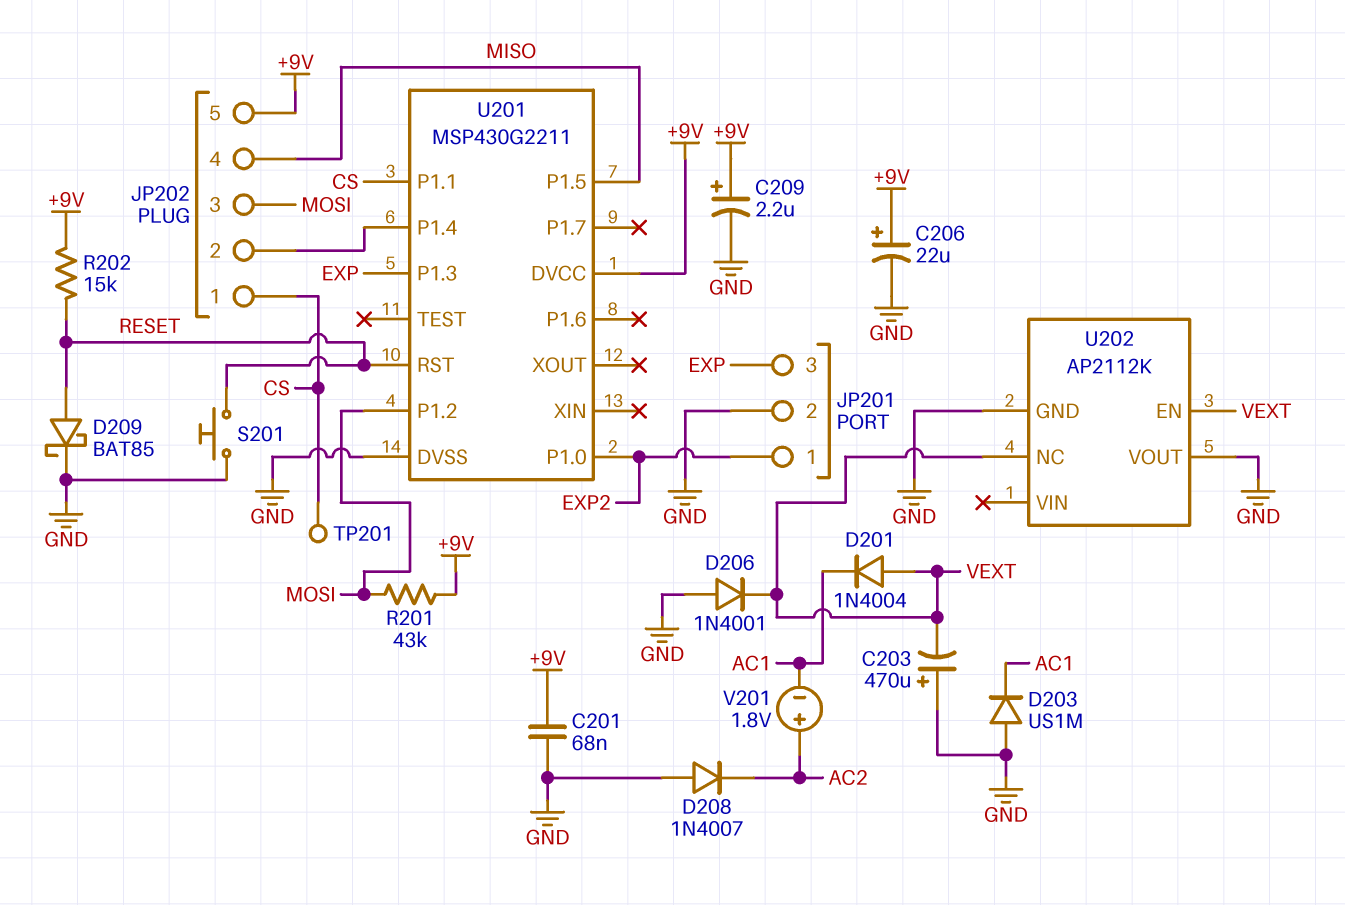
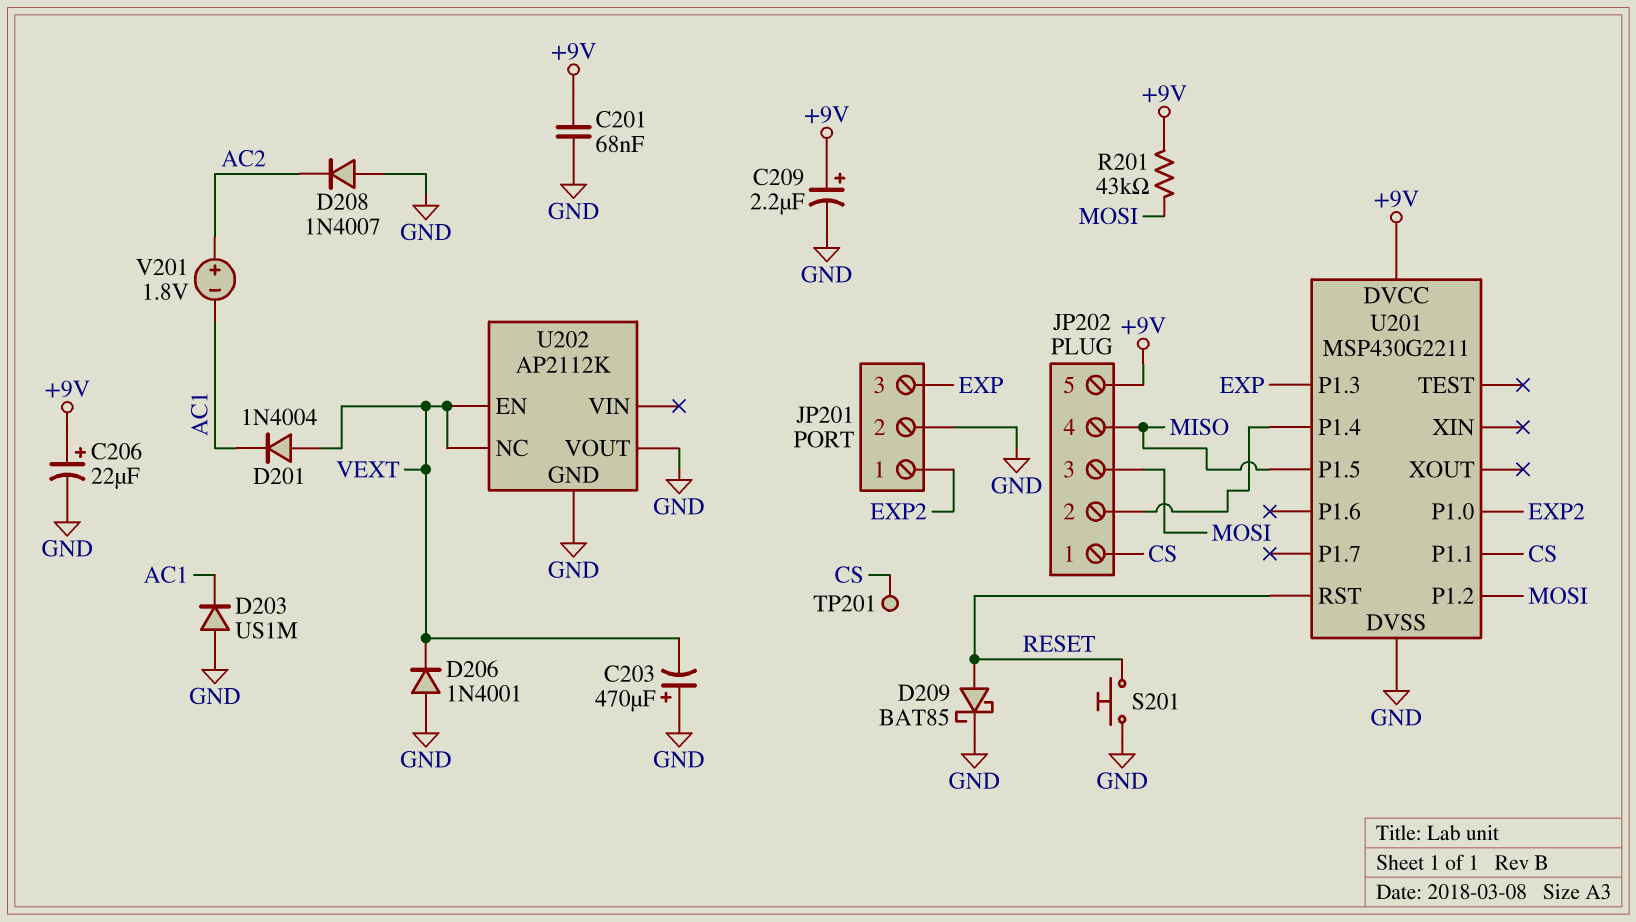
R202: 15k (+9V, RESET) -> none

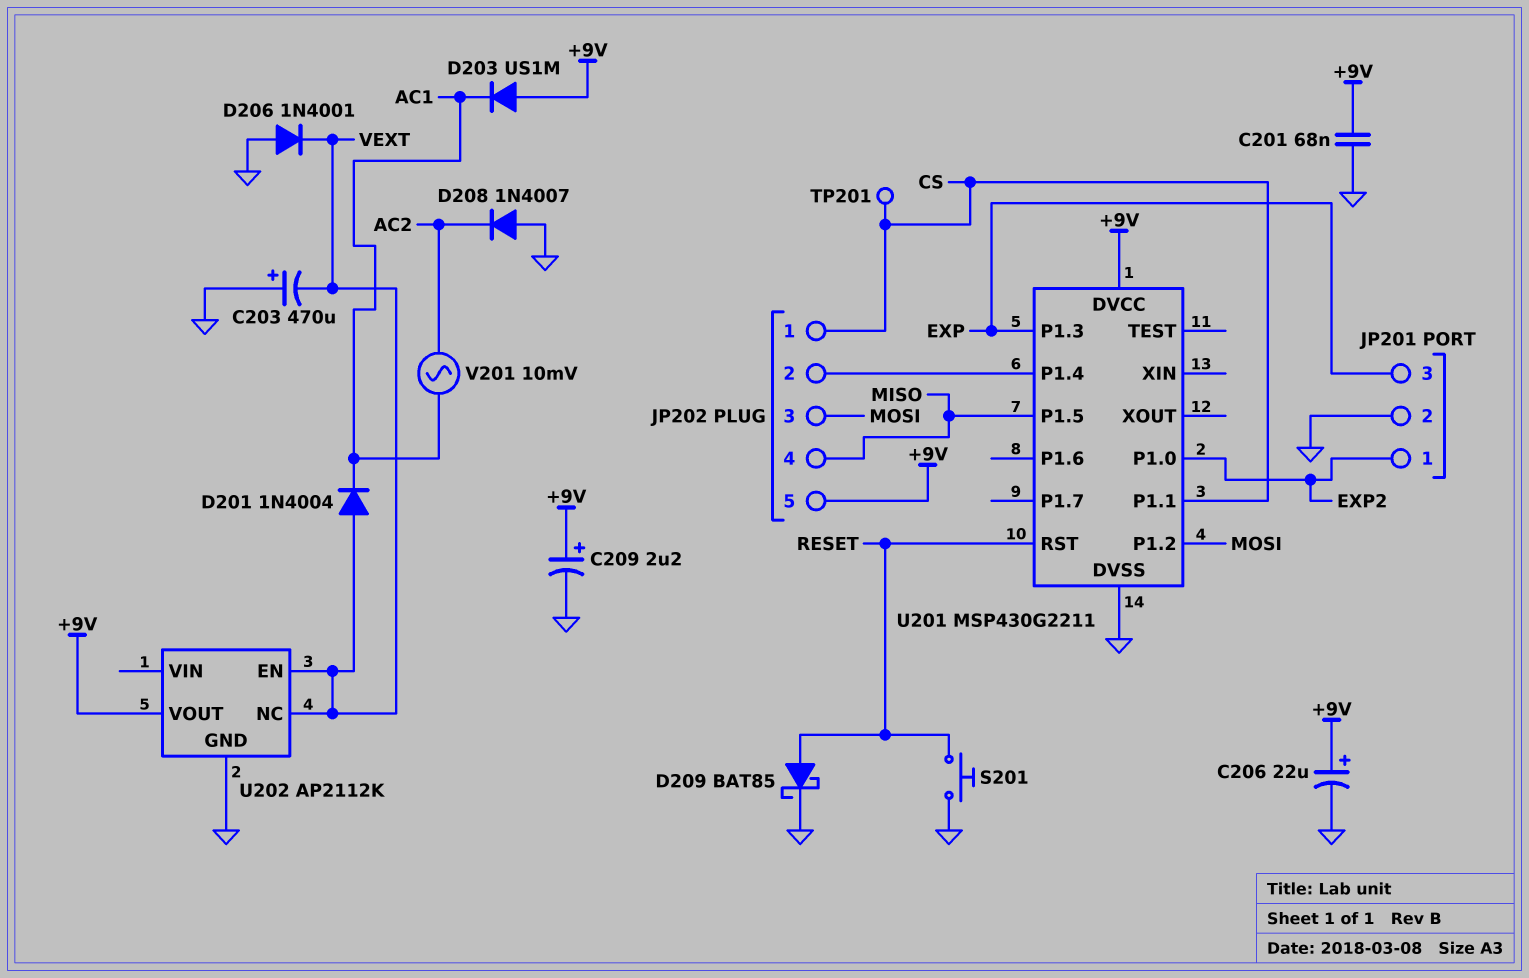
D203: diode US1M (A GND, K AC1) -> diode US1M (A +9V, K AC1)
R201: 43k (+9V, MOSI) -> none
U202 pin VOUT: GND -> +9V
V201: 1.8V (plus AC2, minus AC1) -> AC 10mV (AC1, AC2)

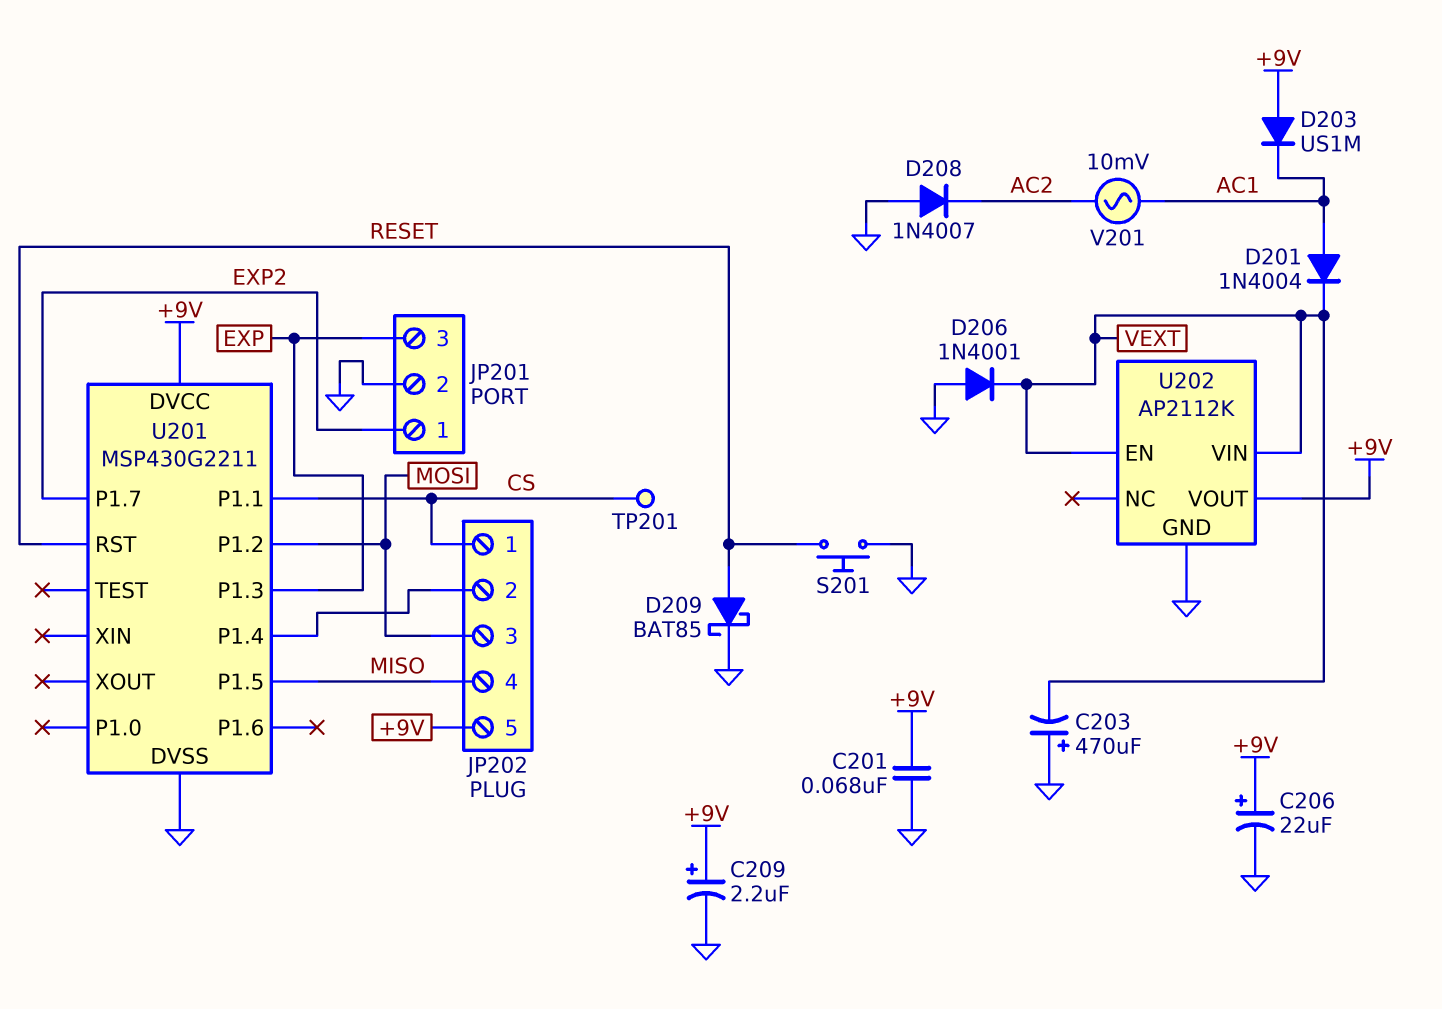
D201: diode 1N4004 (A VEXT, K AC1) -> diode 1N4004 (A AC1, K VEXT)
U201 pin P1.0: EXP2 -> none
U201 pin P1.7: none -> EXP2
U202 pin NC: VEXT -> none
U202 pin VIN: none -> VEXT

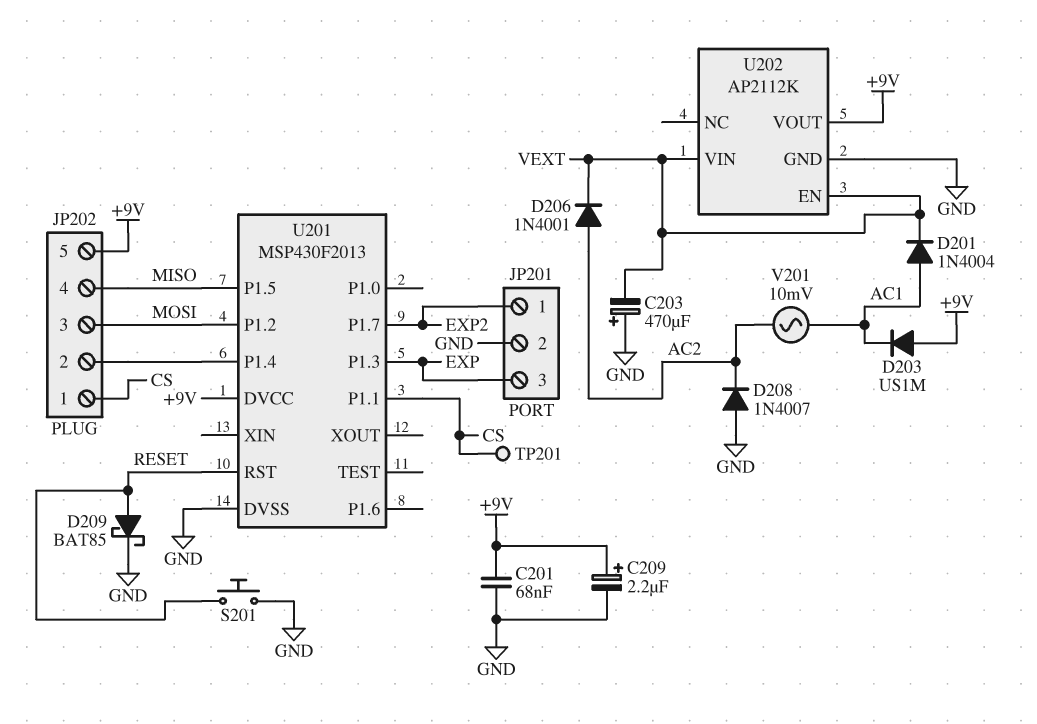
C206: 22uF (plus +9V, minus GND) -> none
D206: diode 1N4001 (A GND, K VEXT) -> diode 1N4001 (A AC2, K VEXT)
U201: MSP430G2211 -> MSP430F2013

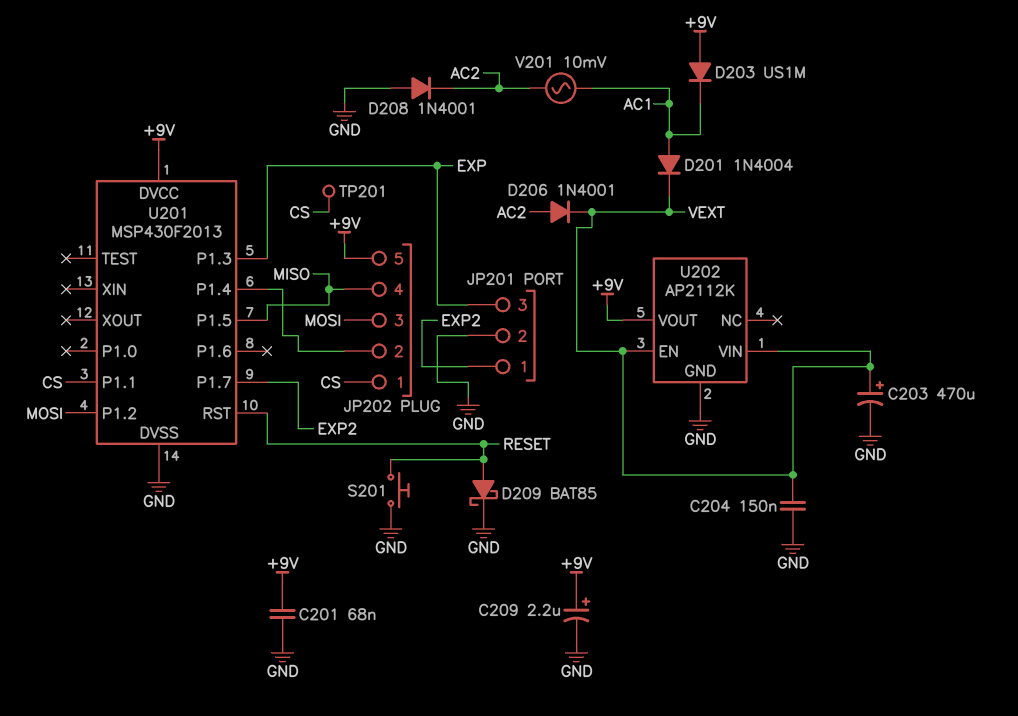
C203: 470uF (plus GND, minus VEXT) -> 470uF (plus VEXT, minus GND)
C204: none -> 150nF (GND, VEXT)
D208: diode 1N4007 (A GND, K AC2) -> diode 1N4001 (A GND, K AC2)

